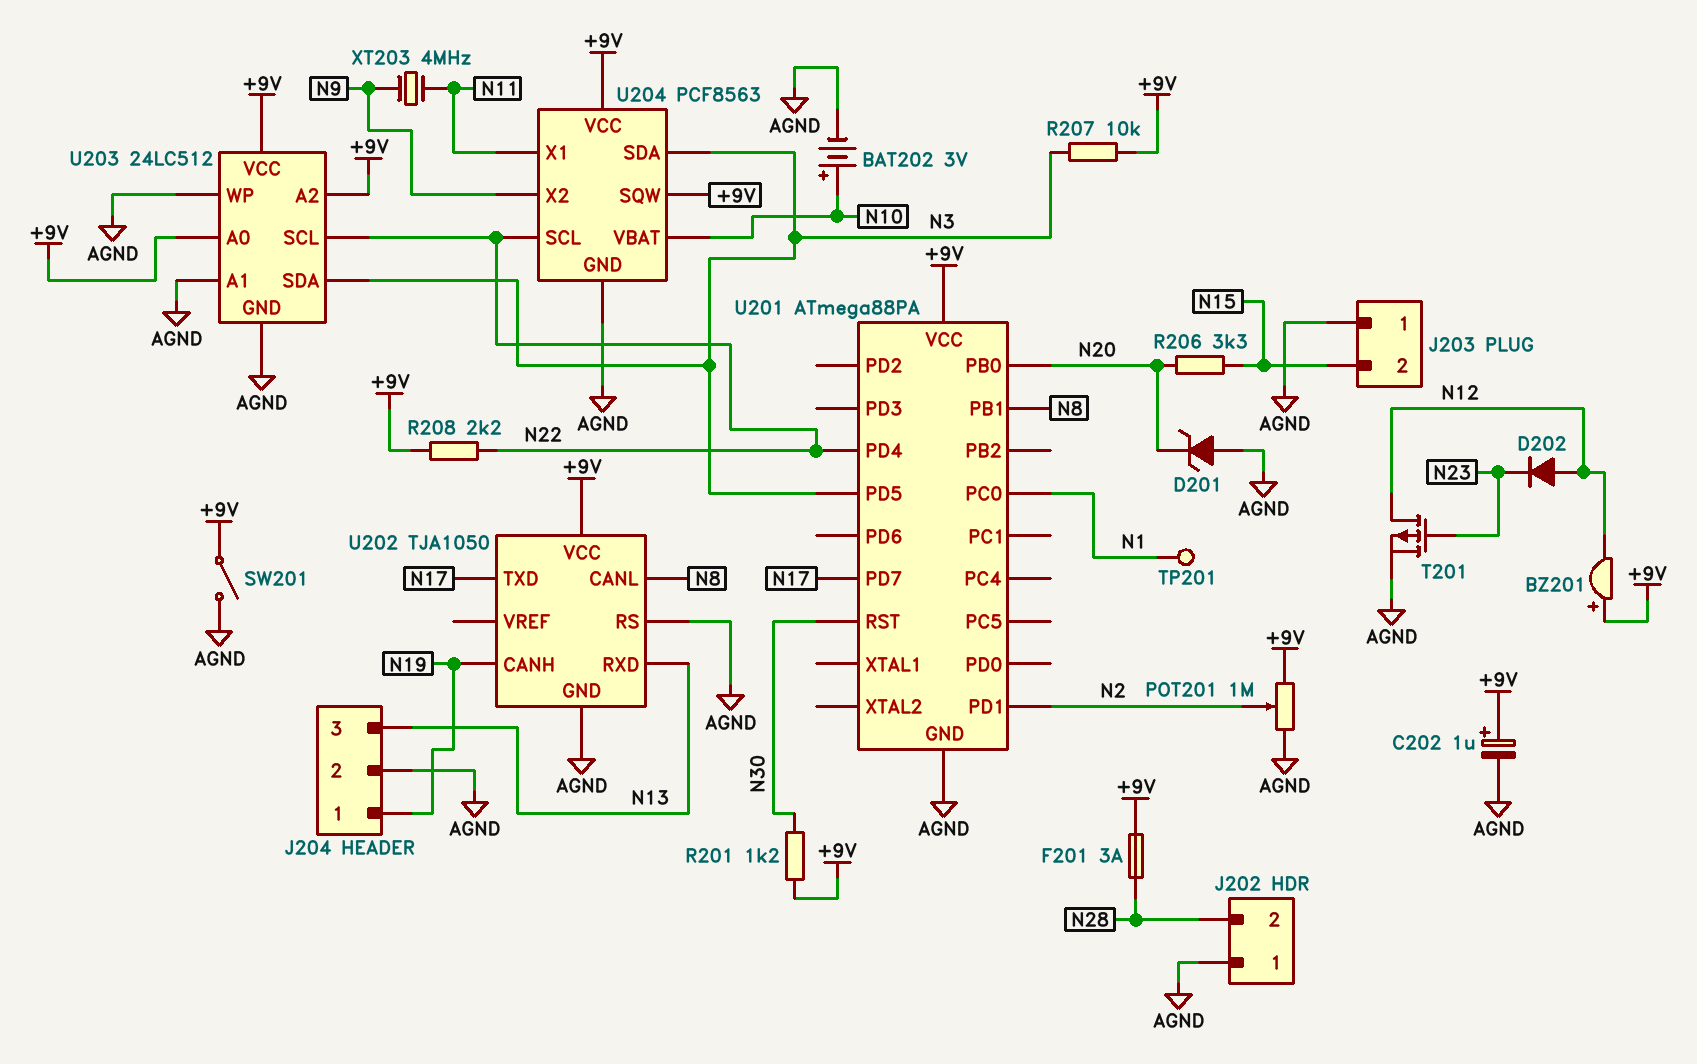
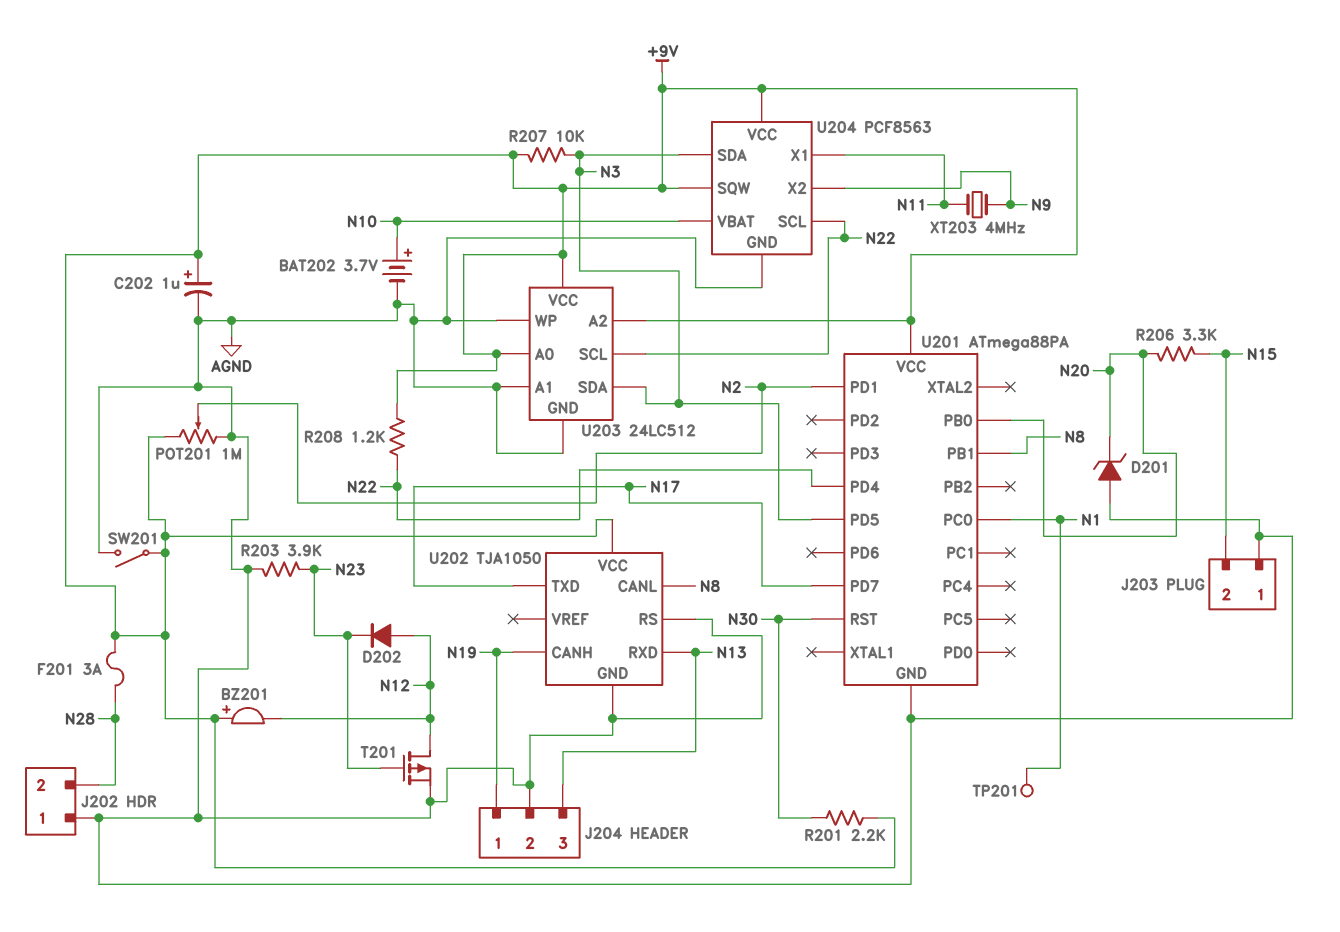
BAT202: 3V (plus N10, minus AGND) -> 3.7V (plus N10, minus AGND)
R201: 1.2k (+9V, N30) -> 2.2k (+9V, N30)
R203: none -> 3.9k (AGND, N23)
R208: 2.2k (+9V, N22) -> 1.2k (+9V, N22)

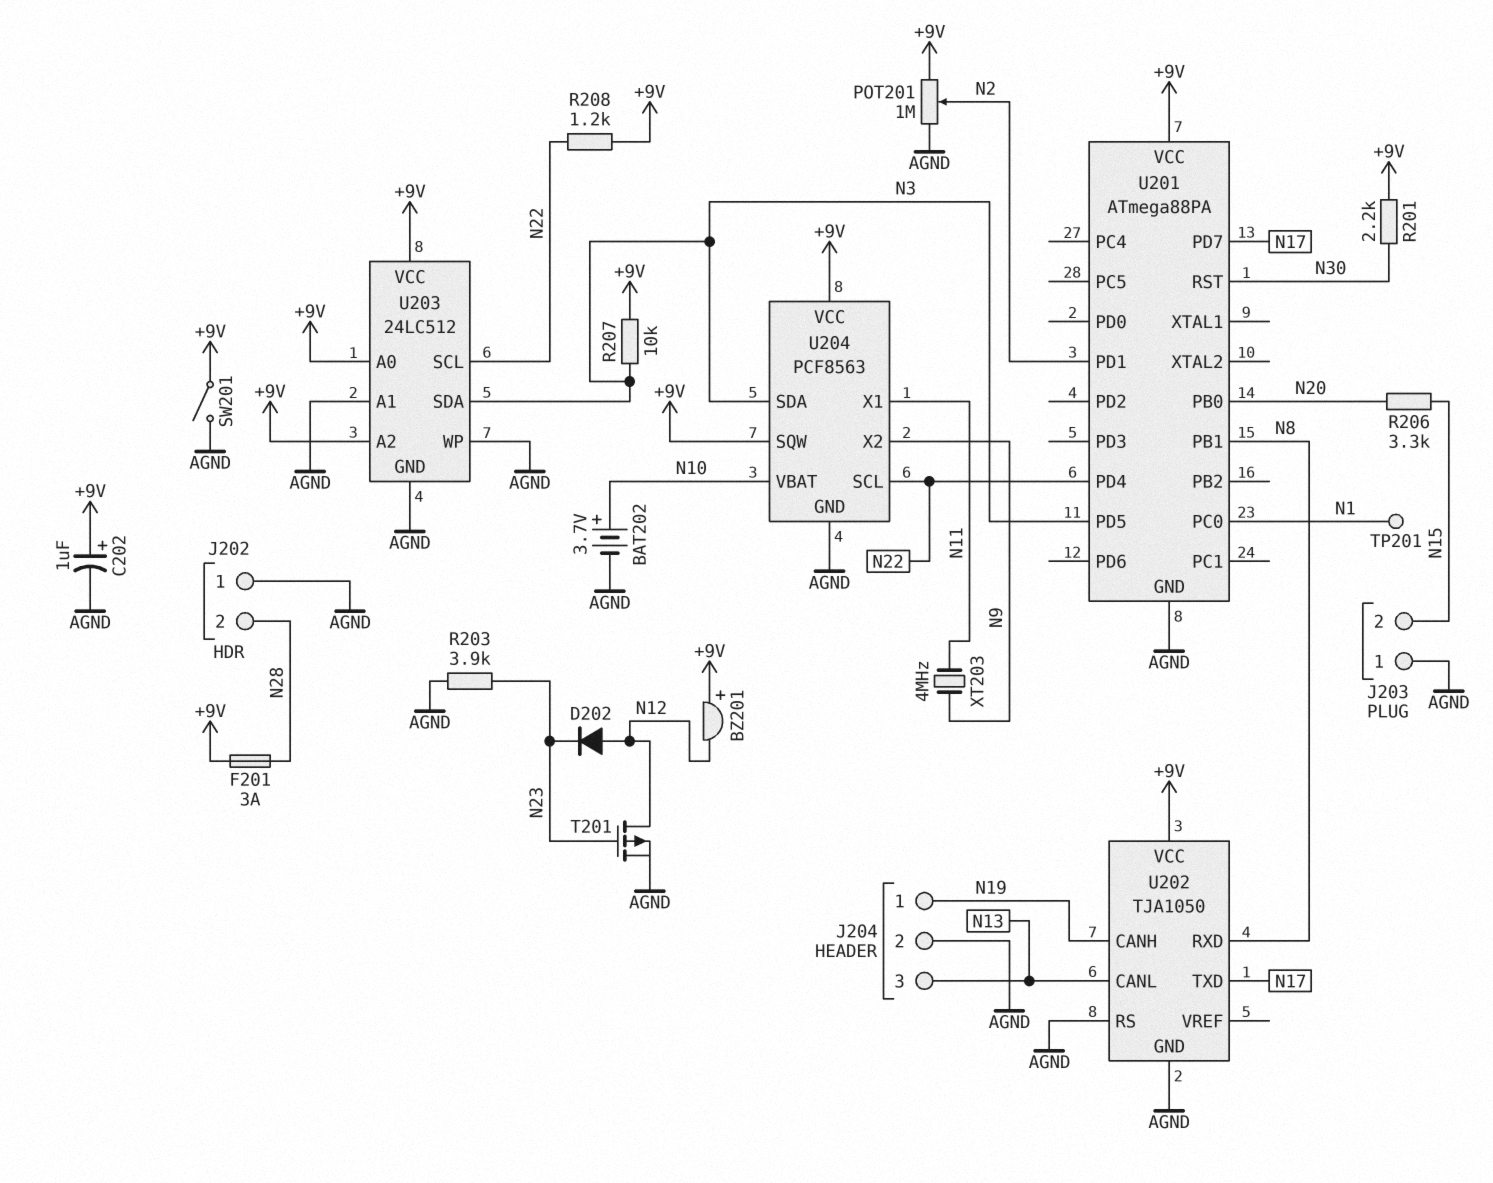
D201: zener (A AGND, K N20) -> none
U202 pin CANL: N8 -> N13
U202 pin RXD: N13 -> N8

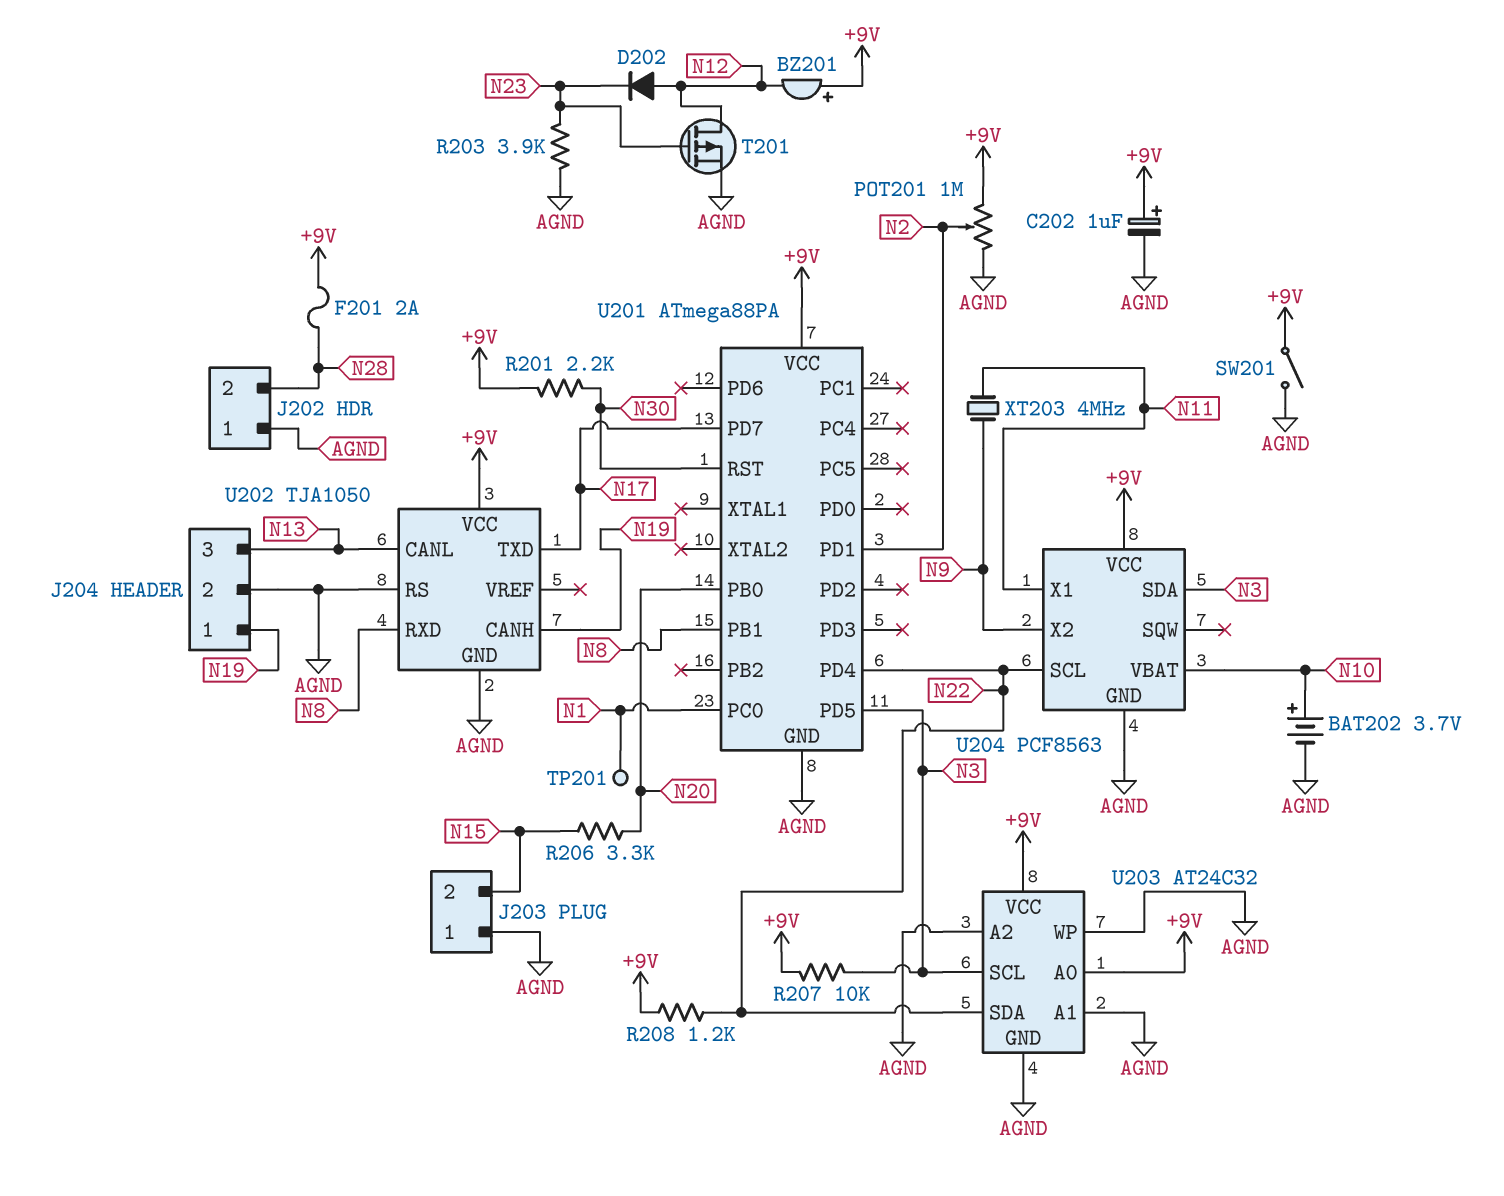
F201: 3A (+9V, N28) -> 2A (+9V, N28)
U203: 24LC512 -> AT24C32
U203 pin A2: +9V -> AGND
U203 pin SCL: N22 -> N3
U203 pin SDA: N3 -> N22
U204 pin SQW: +9V -> none

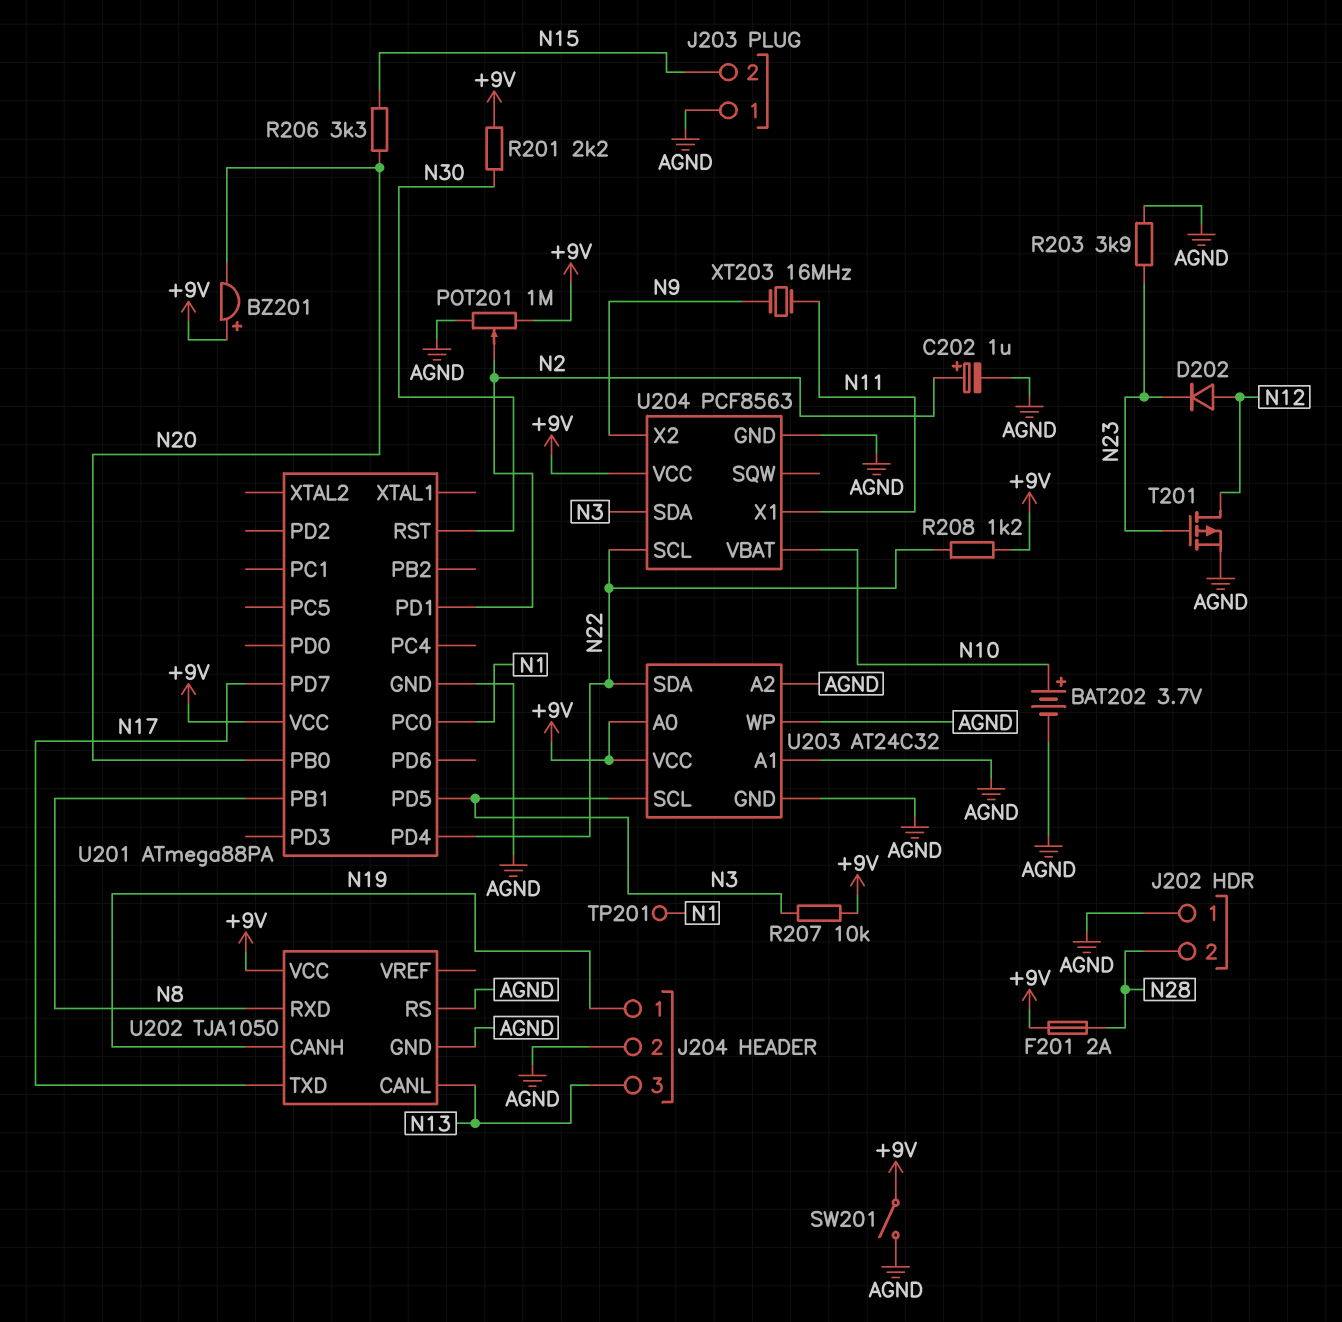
BZ201: buzzer (plus +9V, minus N12) -> buzzer (plus +9V, minus N20)
C202: 1uF (plus +9V, minus AGND) -> 1uF (plus N2, minus AGND)
XT203: 4MHz (N9, N11) -> 16MHz (N9, N11)

